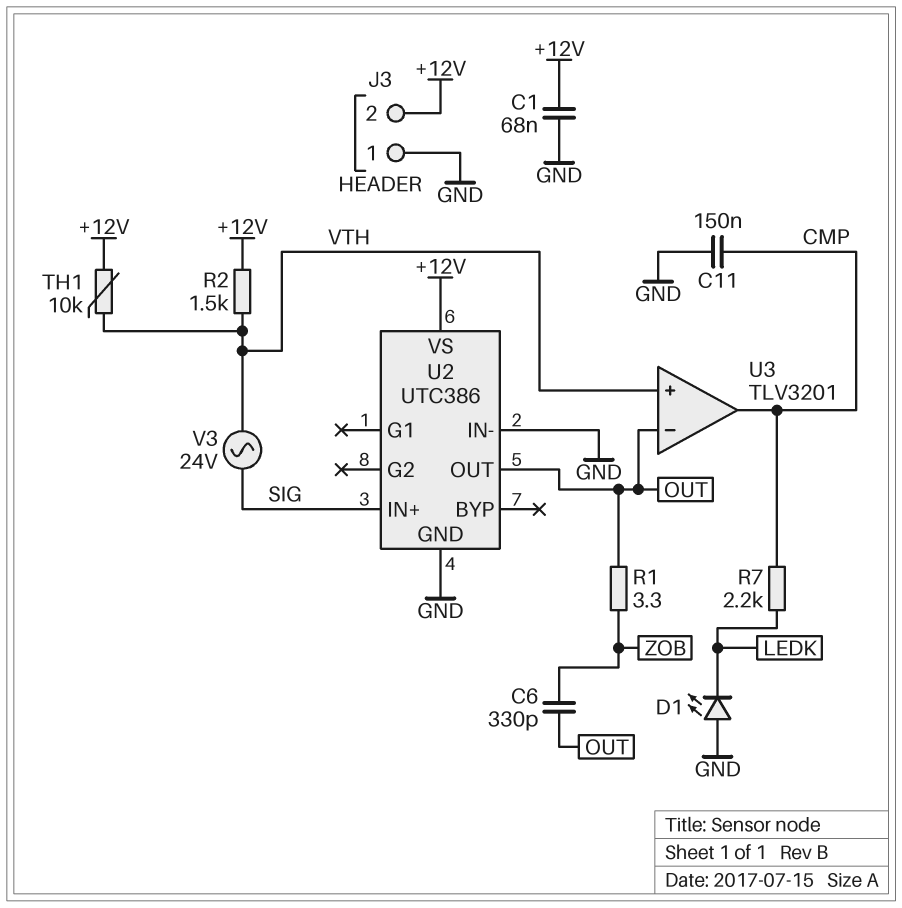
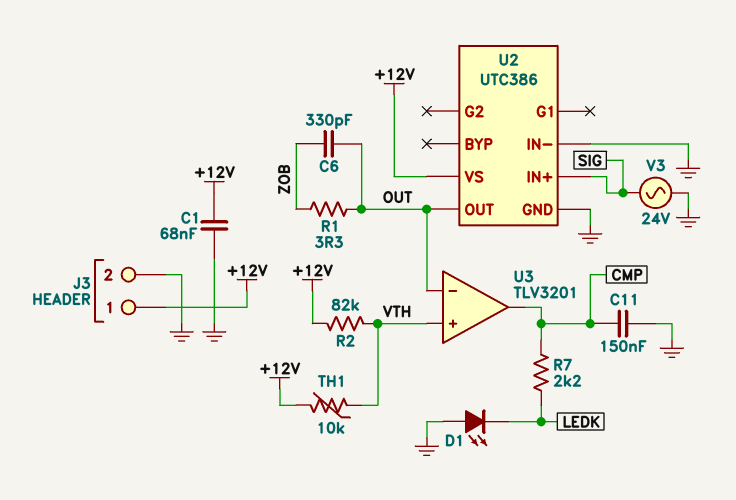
J3 pin 1: GND -> +12V
J3 pin 2: +12V -> GND
R2: 1.5k (+12V, VTH) -> 82k (+12V, VTH)
V3: AC 24V (SIG, VTH) -> AC 24V (GND, SIG)

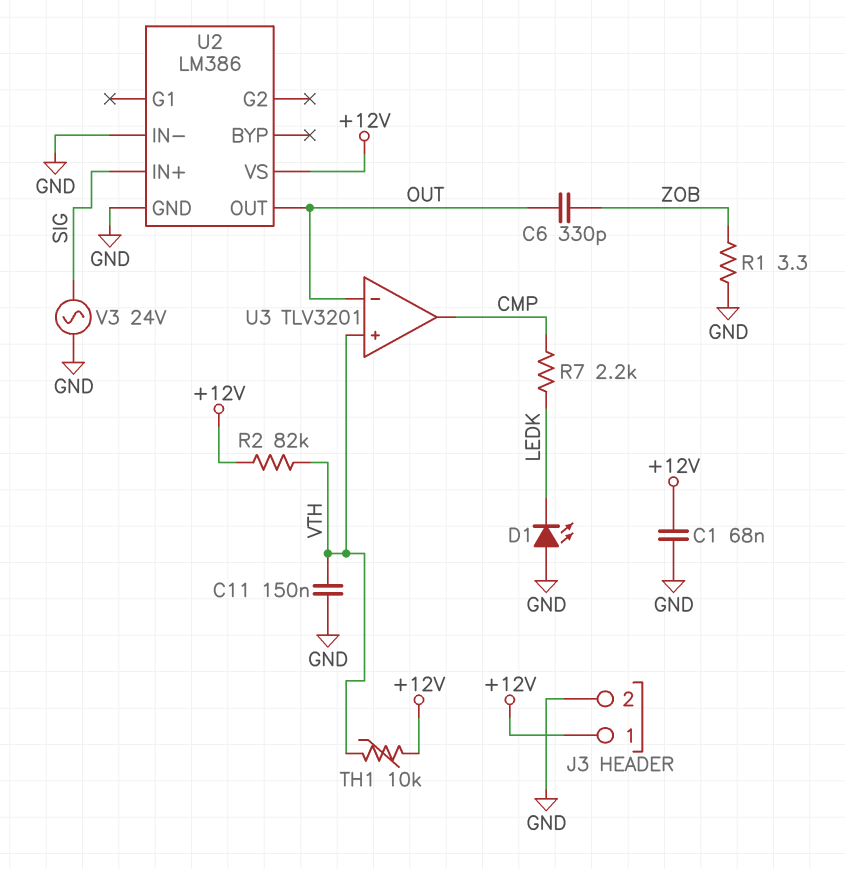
C11: 150nF (CMP, GND) -> 150nF (GND, VTH)
R1: 3.3 (OUT, ZOB) -> 3.3 (GND, ZOB)
U2: UTC386 -> LM386

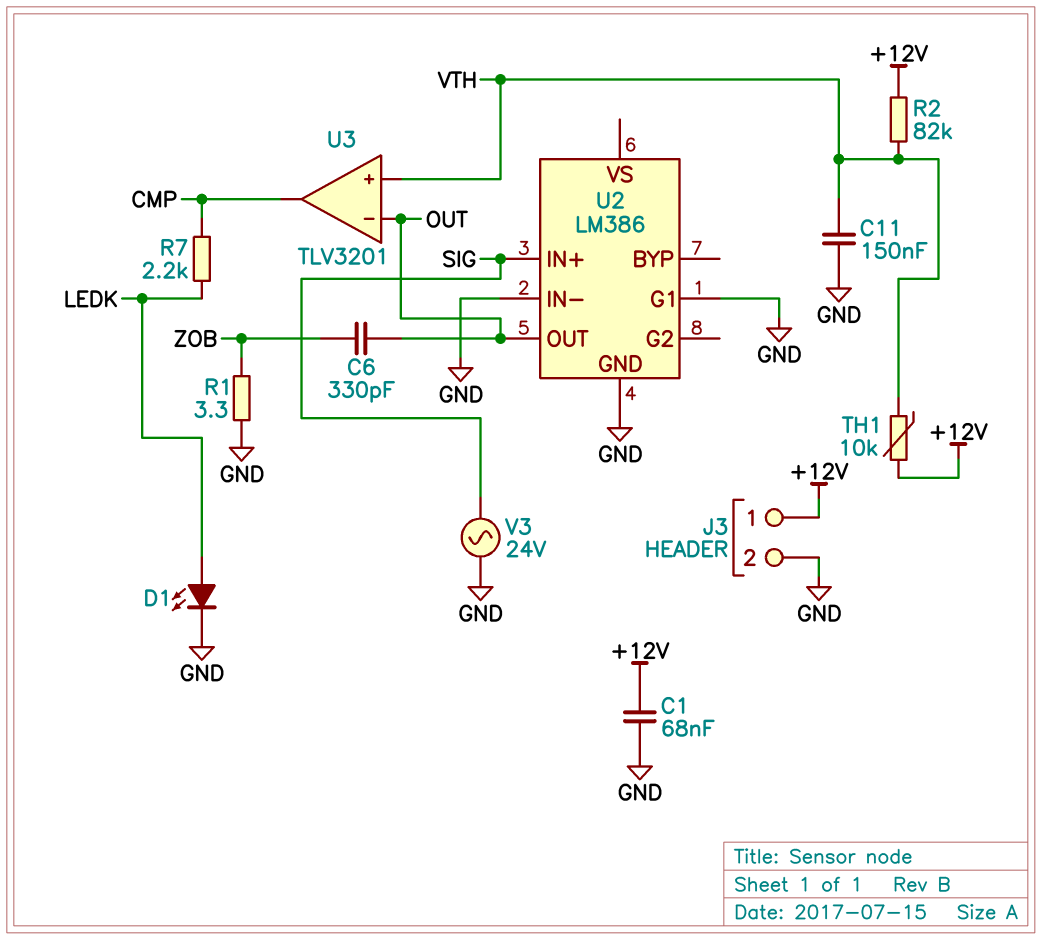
D1: LED (A GND, K LEDK) -> LED (A LEDK, K GND)
U2 pin G1: none -> GND
U2 pin VS: +12V -> none

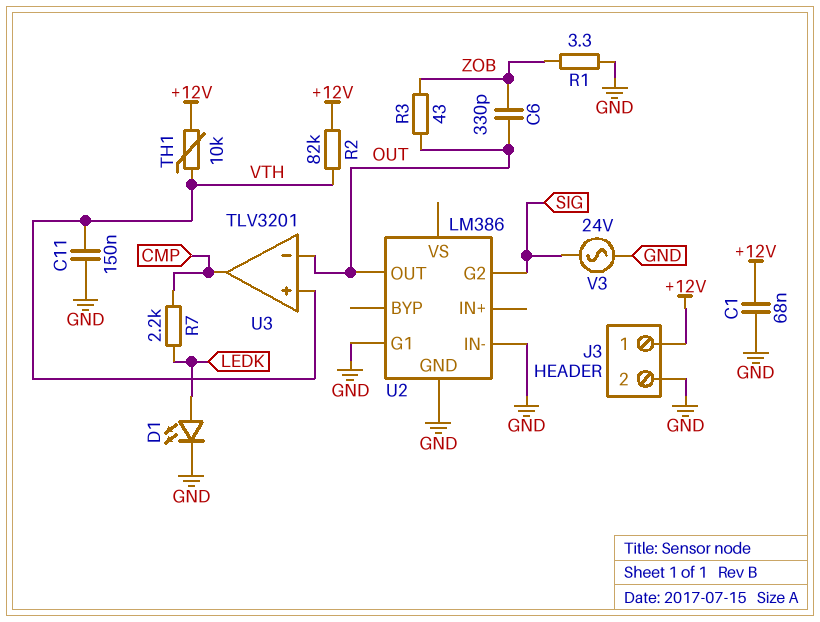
R3: none -> 43 (OUT, ZOB)
U2 pin G2: none -> SIG
U2 pin IN+: SIG -> none

